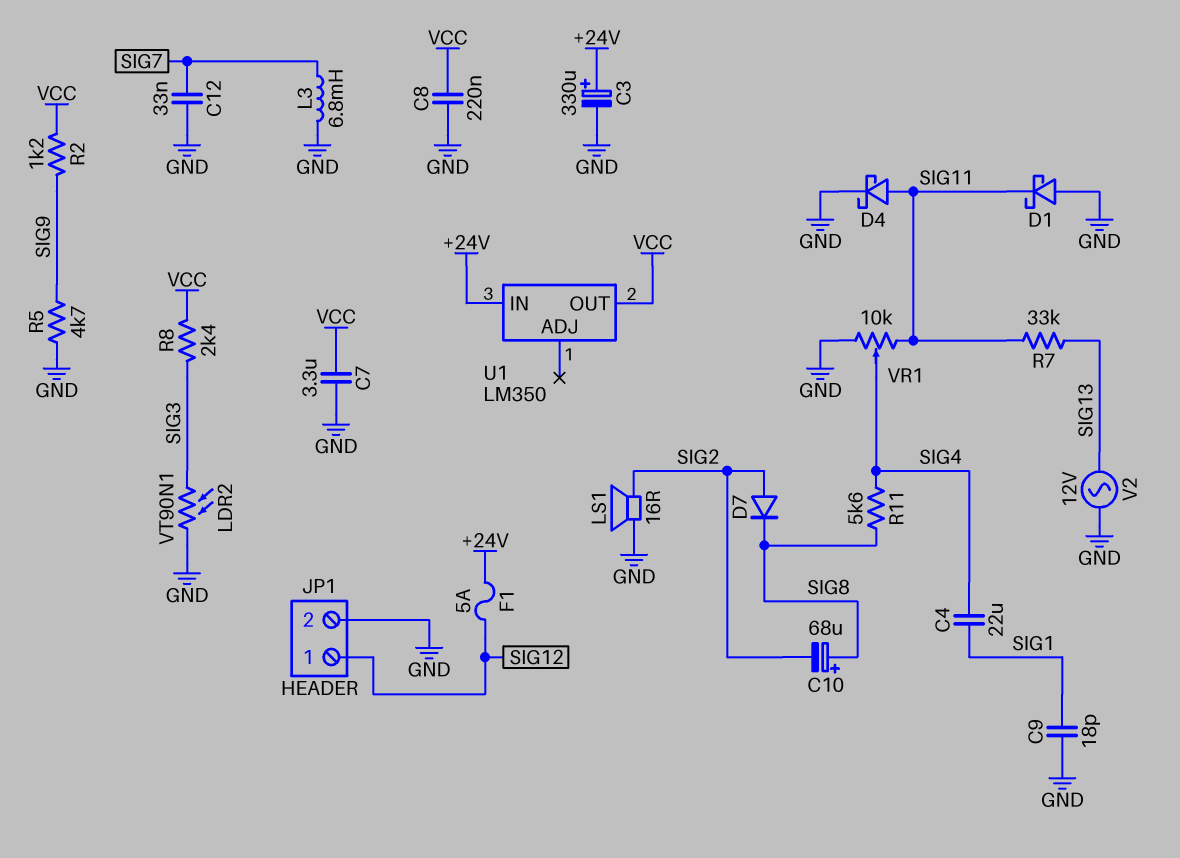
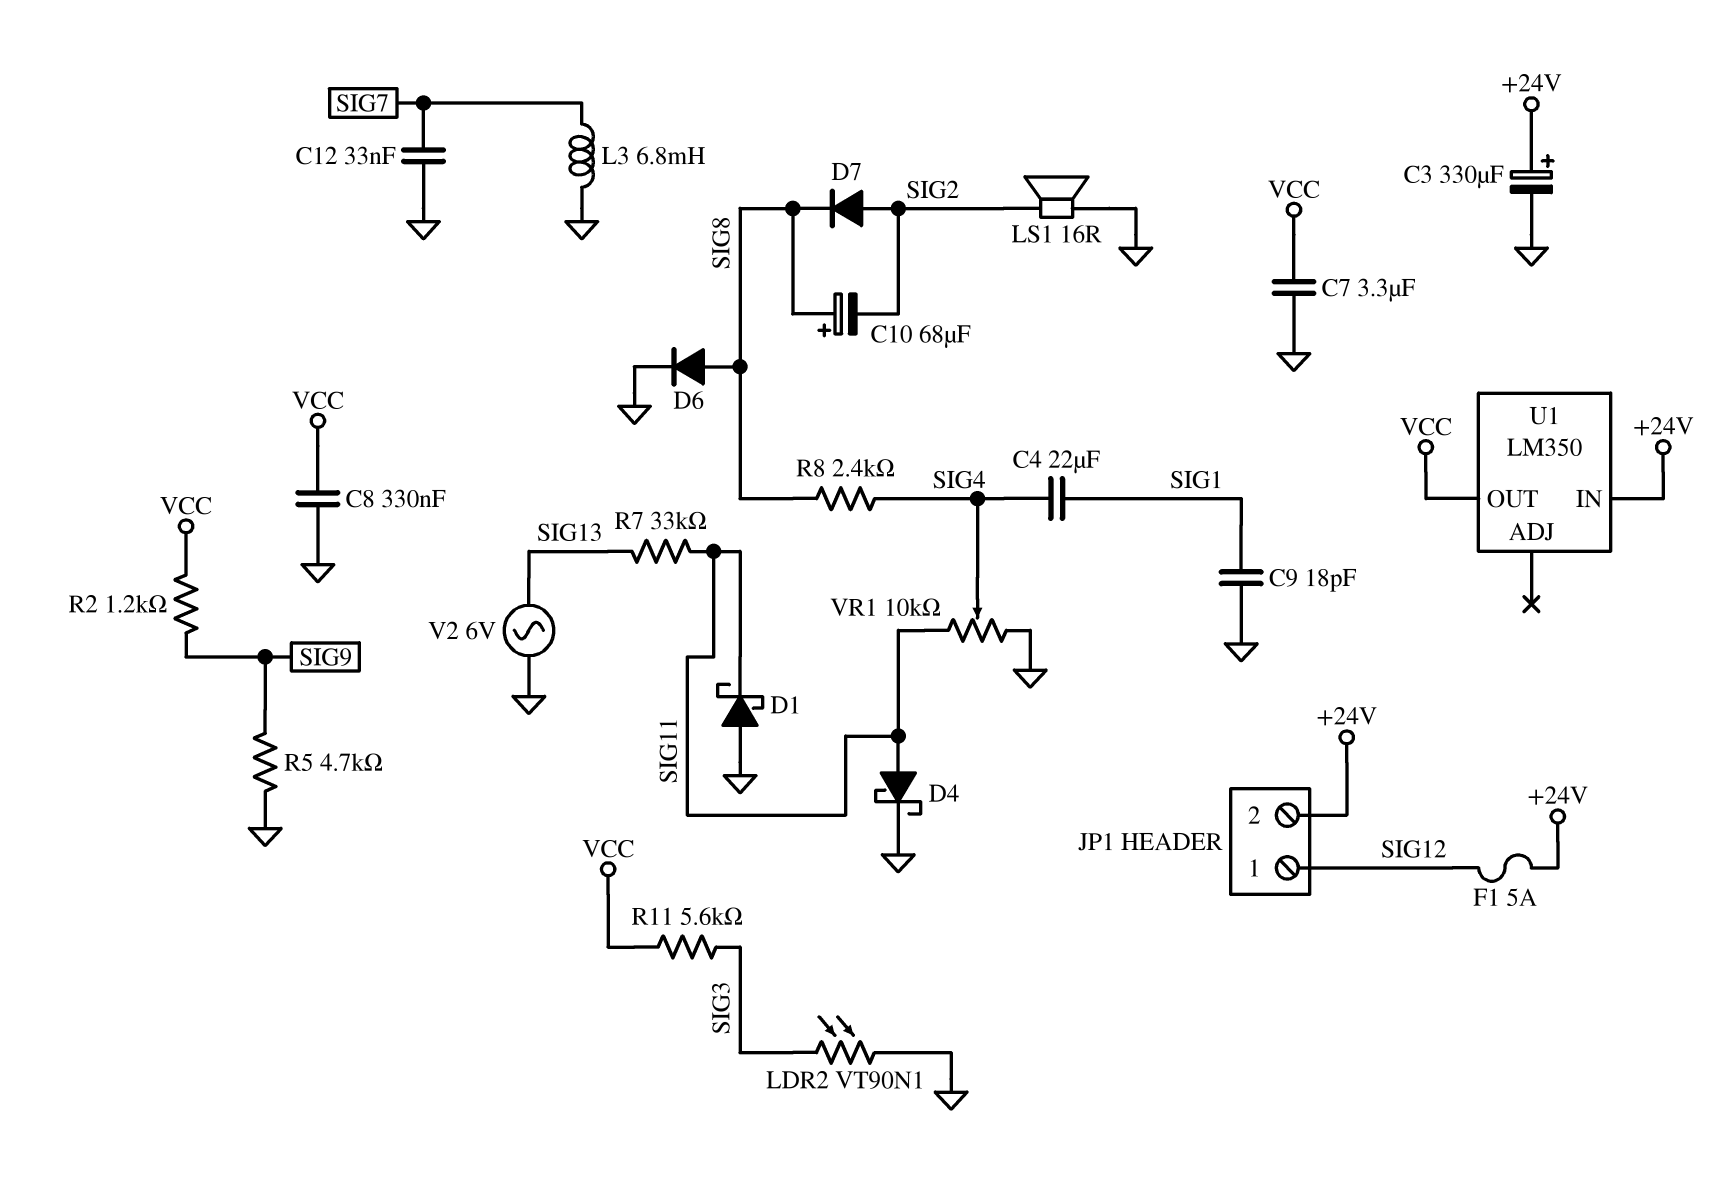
C8: 220nF (GND, VCC) -> 330nF (GND, VCC)
D6: none -> diode (A SIG8, K GND)
JP1 pin 2: GND -> +24V
R8: 2.4k (SIG3, VCC) -> 2.4k (SIG4, SIG8)
R11: 5.6k (SIG4, SIG8) -> 5.6k (SIG3, VCC)
V2: AC 12V (GND, SIG13) -> AC 6V (GND, SIG13)

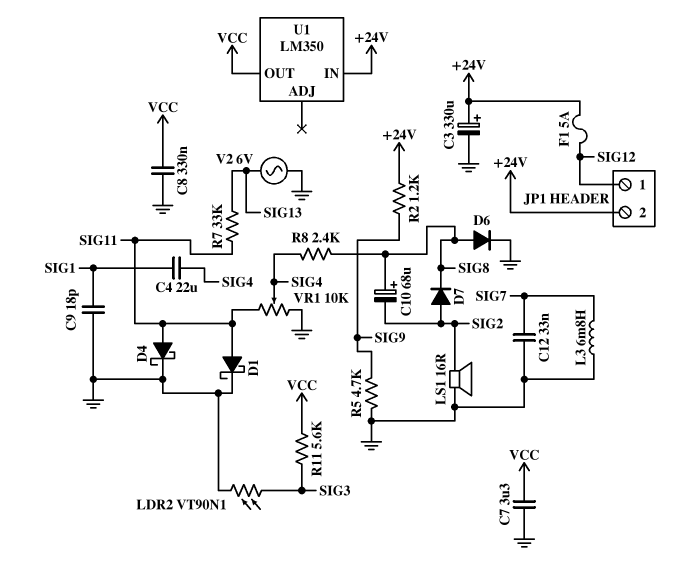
D1: schottky (A GND, K SIG11) -> schottky (A SIG11, K GND)
R2: 1.2k (SIG9, VCC) -> 1.2k (+24V, SIG9)

